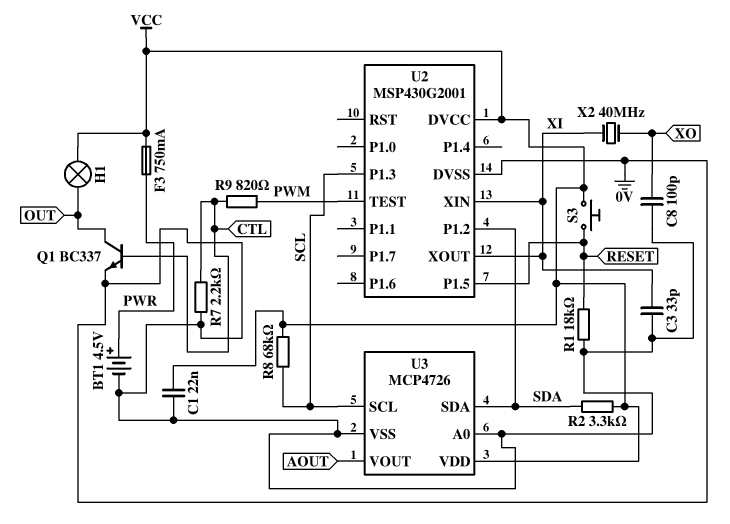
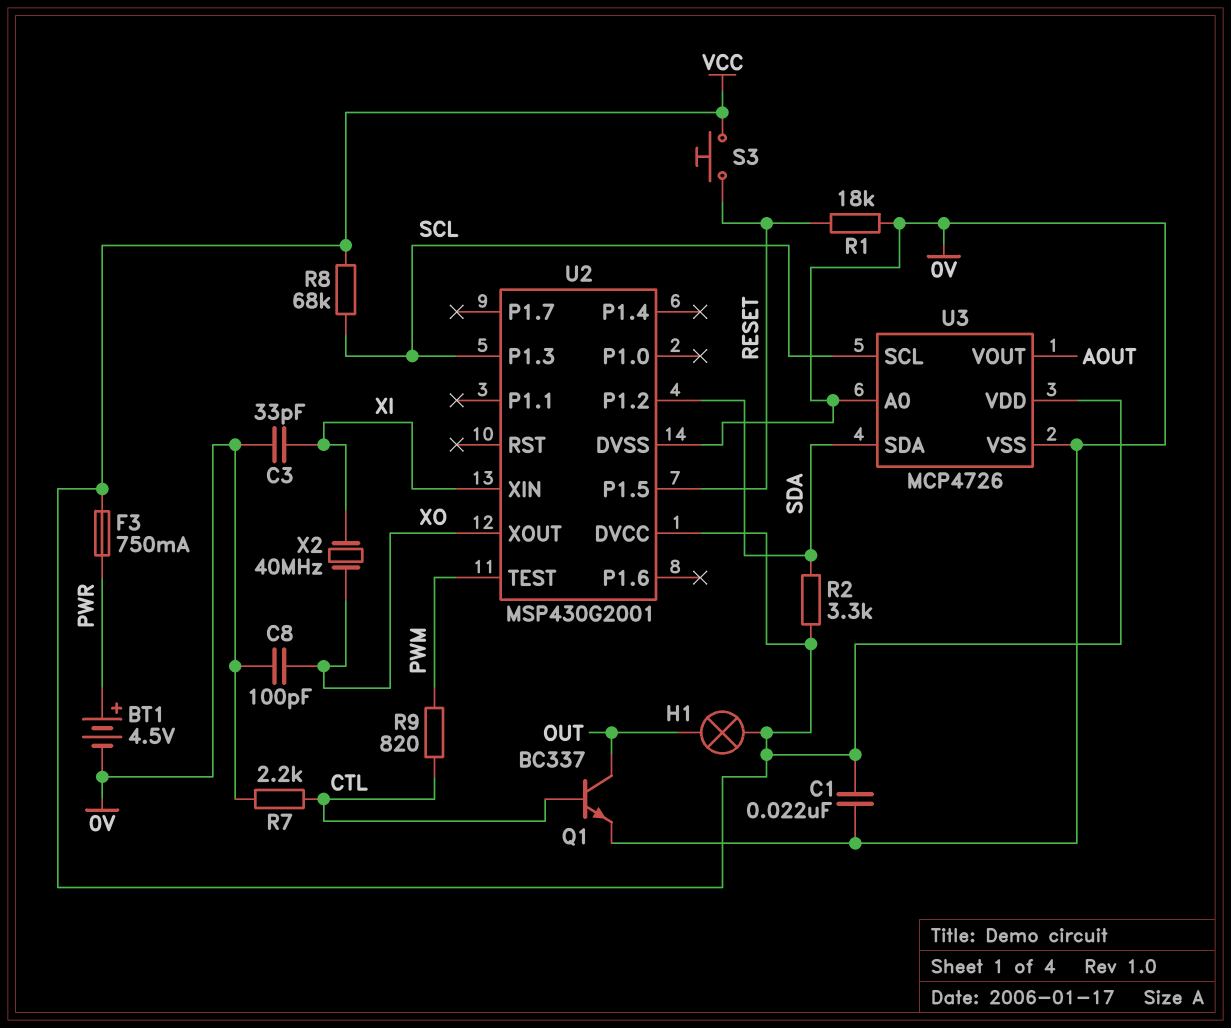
U2 pin XOUT: XI -> XO

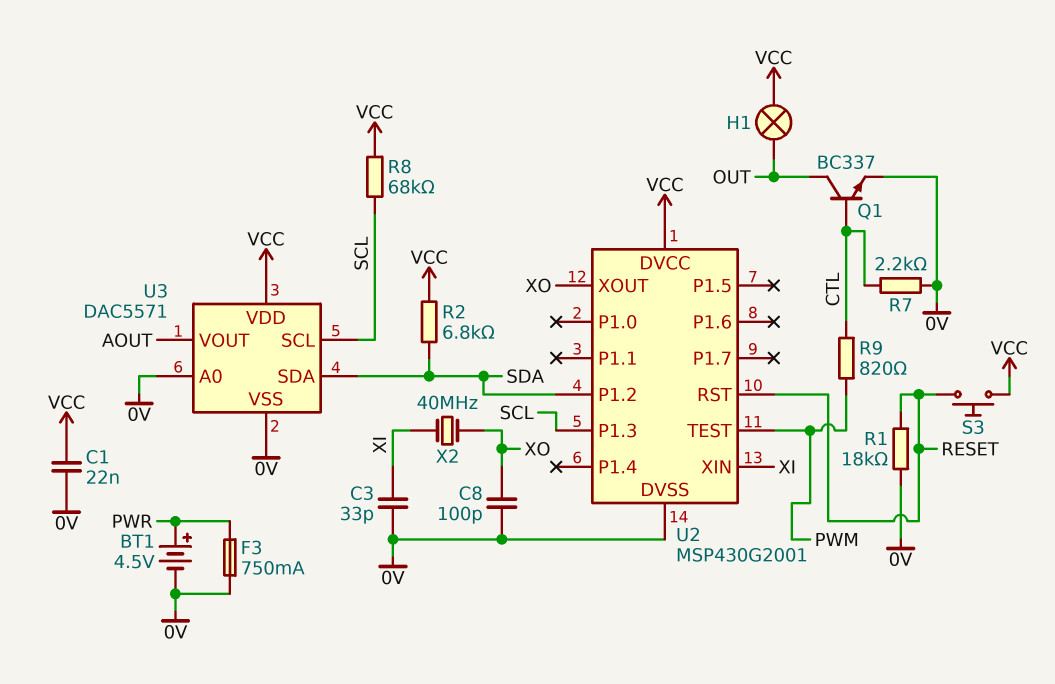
F3: 750mA (PWR, VCC) -> 750mA (0V, PWR)
R2: 3.3k (SDA, VCC) -> 6.8k (SDA, VCC)
U2 pin P1.5: RESET -> none
U2 pin RST: none -> RESET
U3: MCP4726 -> DAC5571

